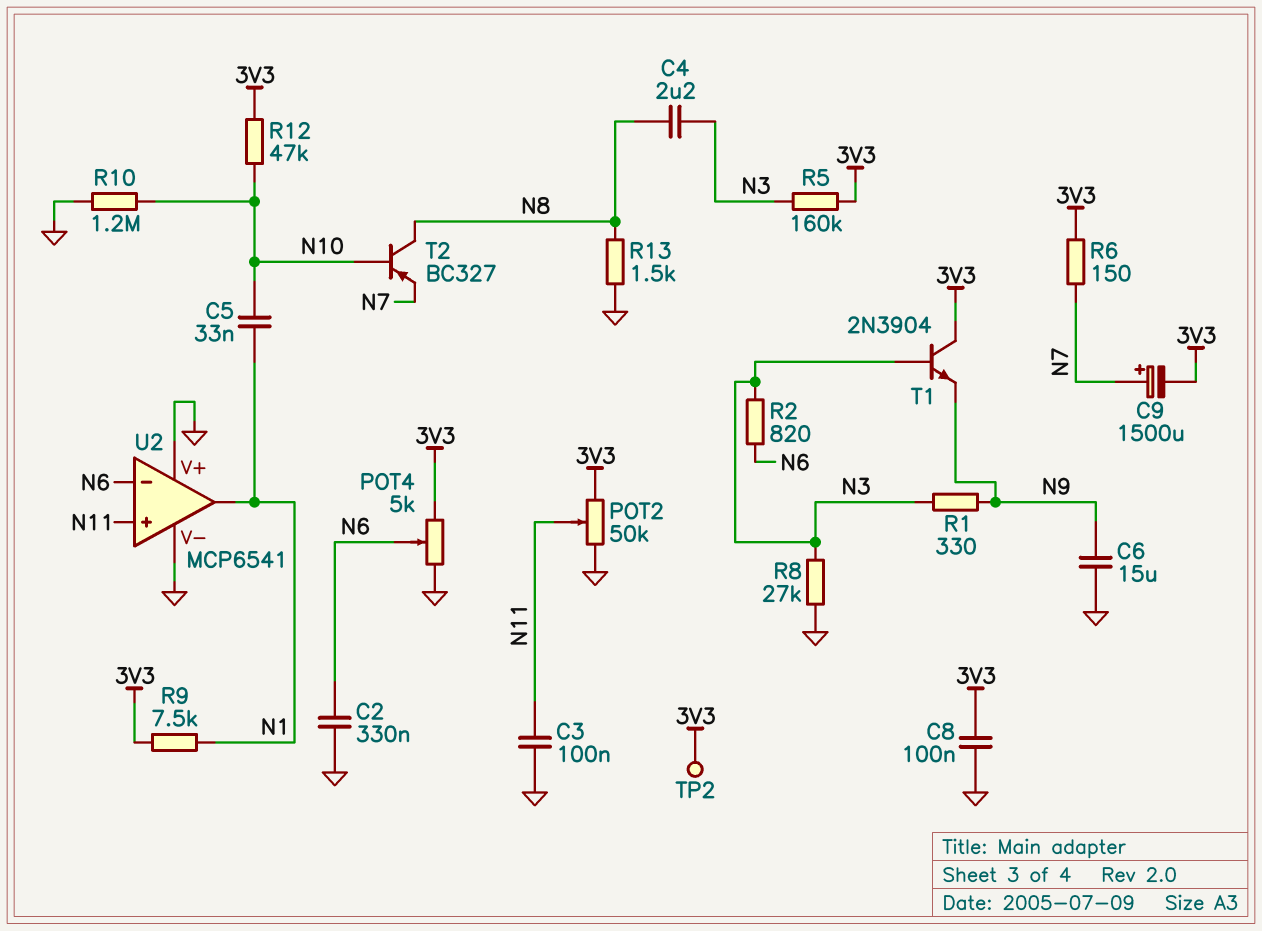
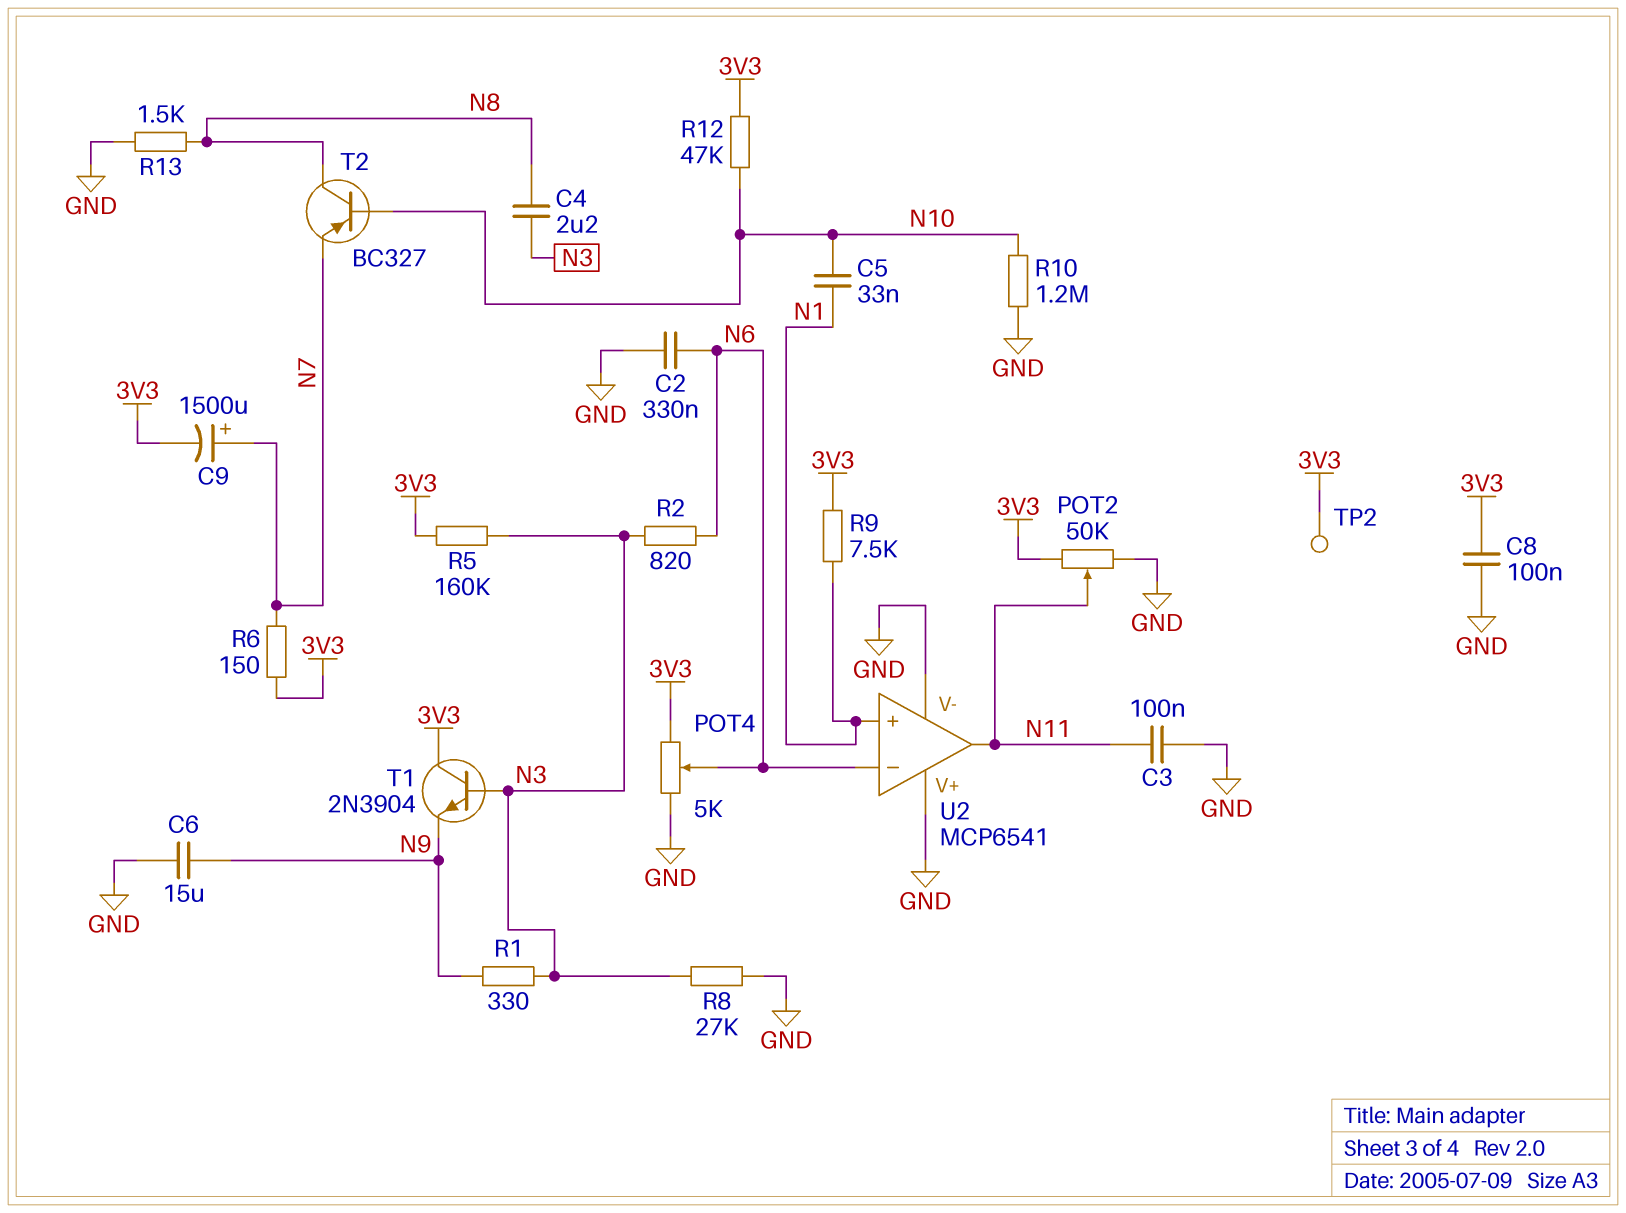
U2 pin in+: N11 -> N1
U2 pin out: N1 -> N11

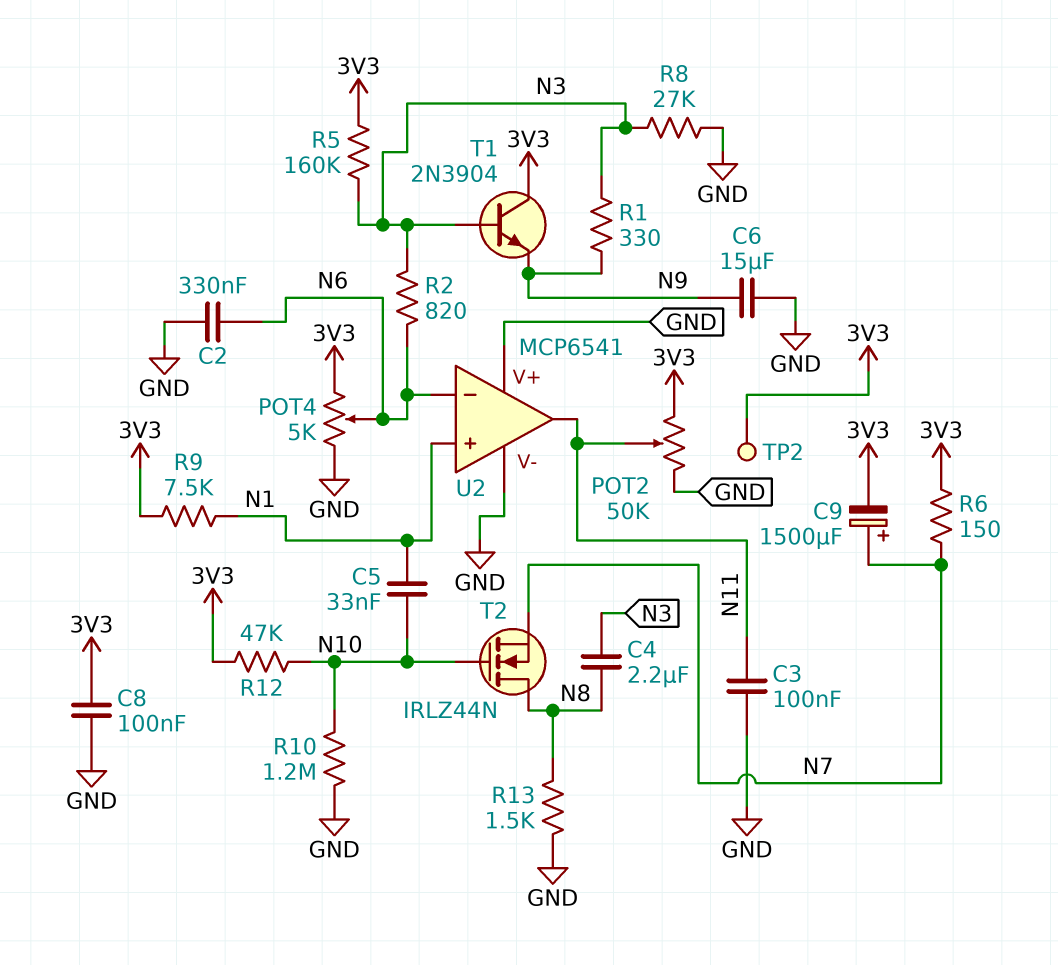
T2: PNP BC327 (B N10, C N8, E N7) -> NMOS IRLZ44N (G N10, D N8, S N7)

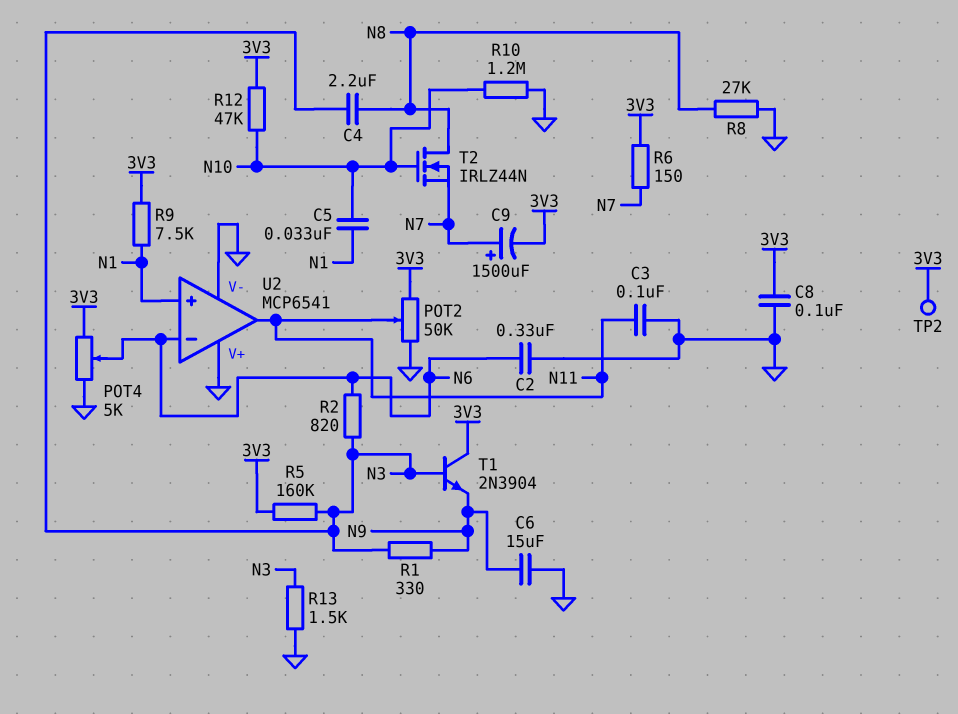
R8: 27k (GND, N3) -> 27k (GND, N8)
R13: 1.5k (GND, N8) -> 1.5k (GND, N3)

